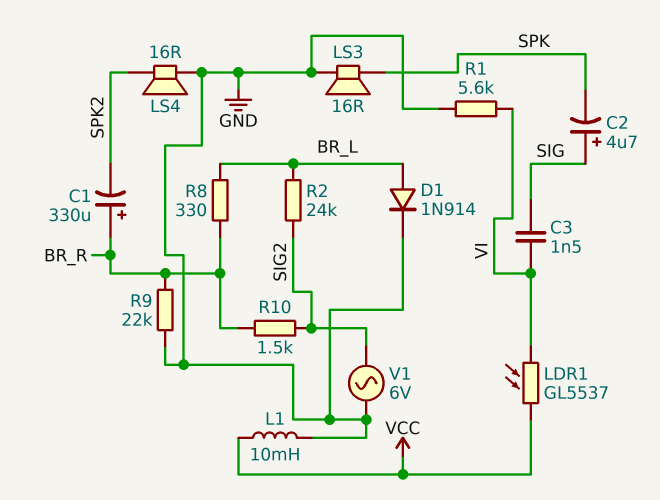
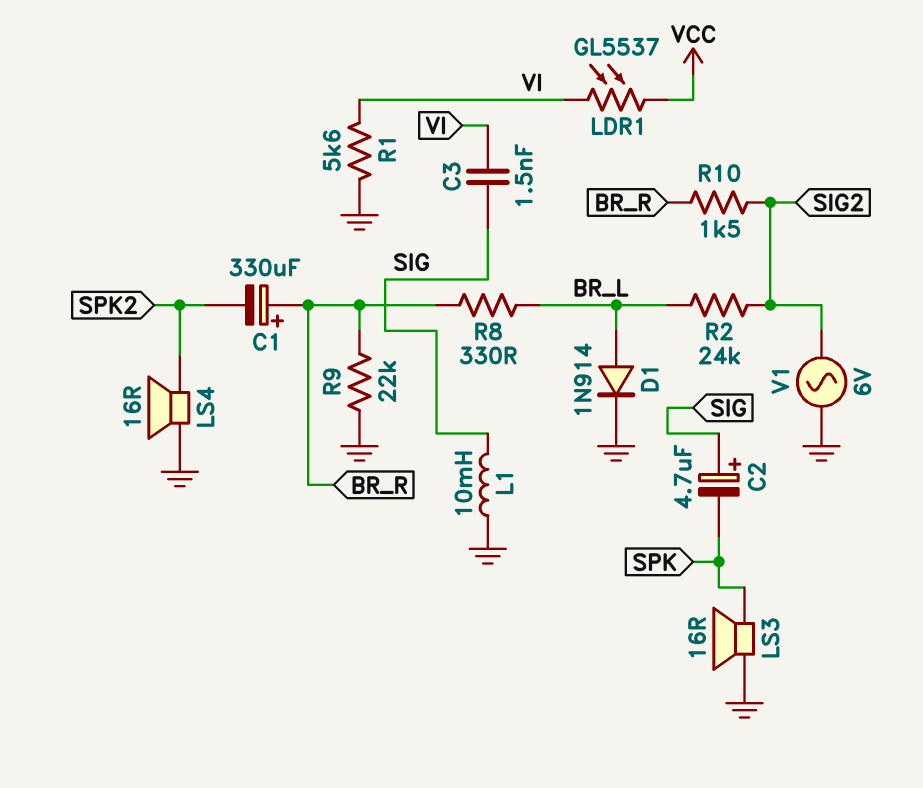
L1: 10mH (GND, VCC) -> 10mH (GND, SIG)

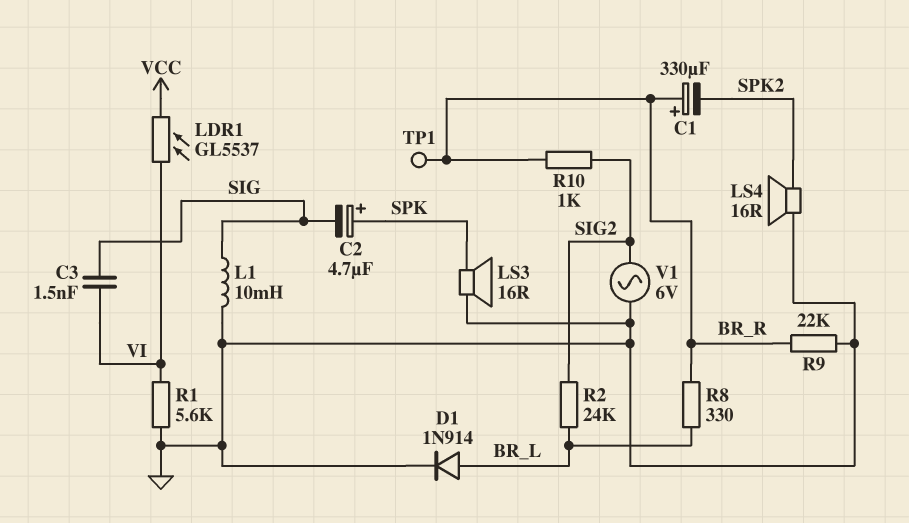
C2: 4.7uF (plus SIG, minus SPK) -> 4.7uF (plus SPK, minus SIG)
R10: 1.5k (BR_R, SIG2) -> 1k (BR_R, SIG2)
TP1: none -> test point (BR_R)

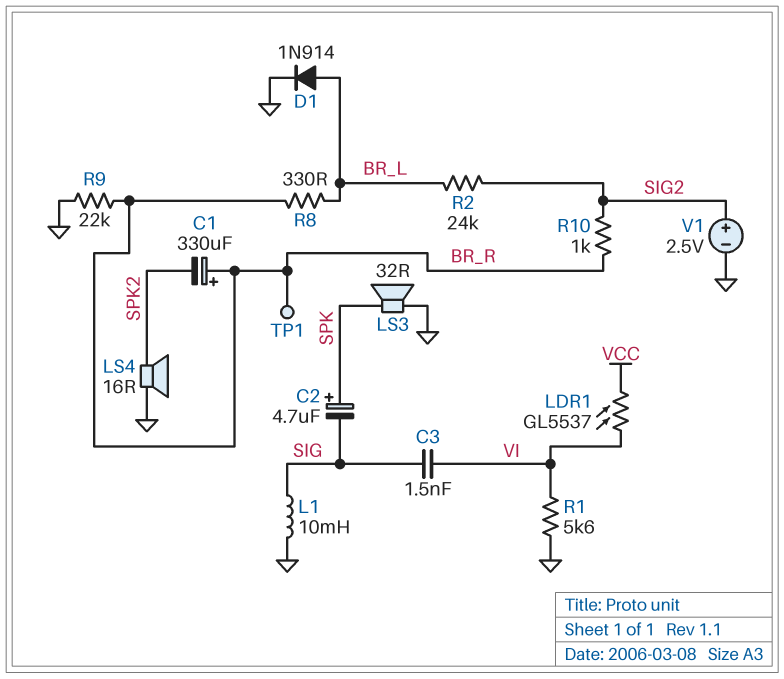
LS3: speaker 16R (GND, SPK) -> speaker 32R (GND, SPK)
V1: AC 6V (GND, SIG2) -> 2.5V (plus SIG2, minus GND)

